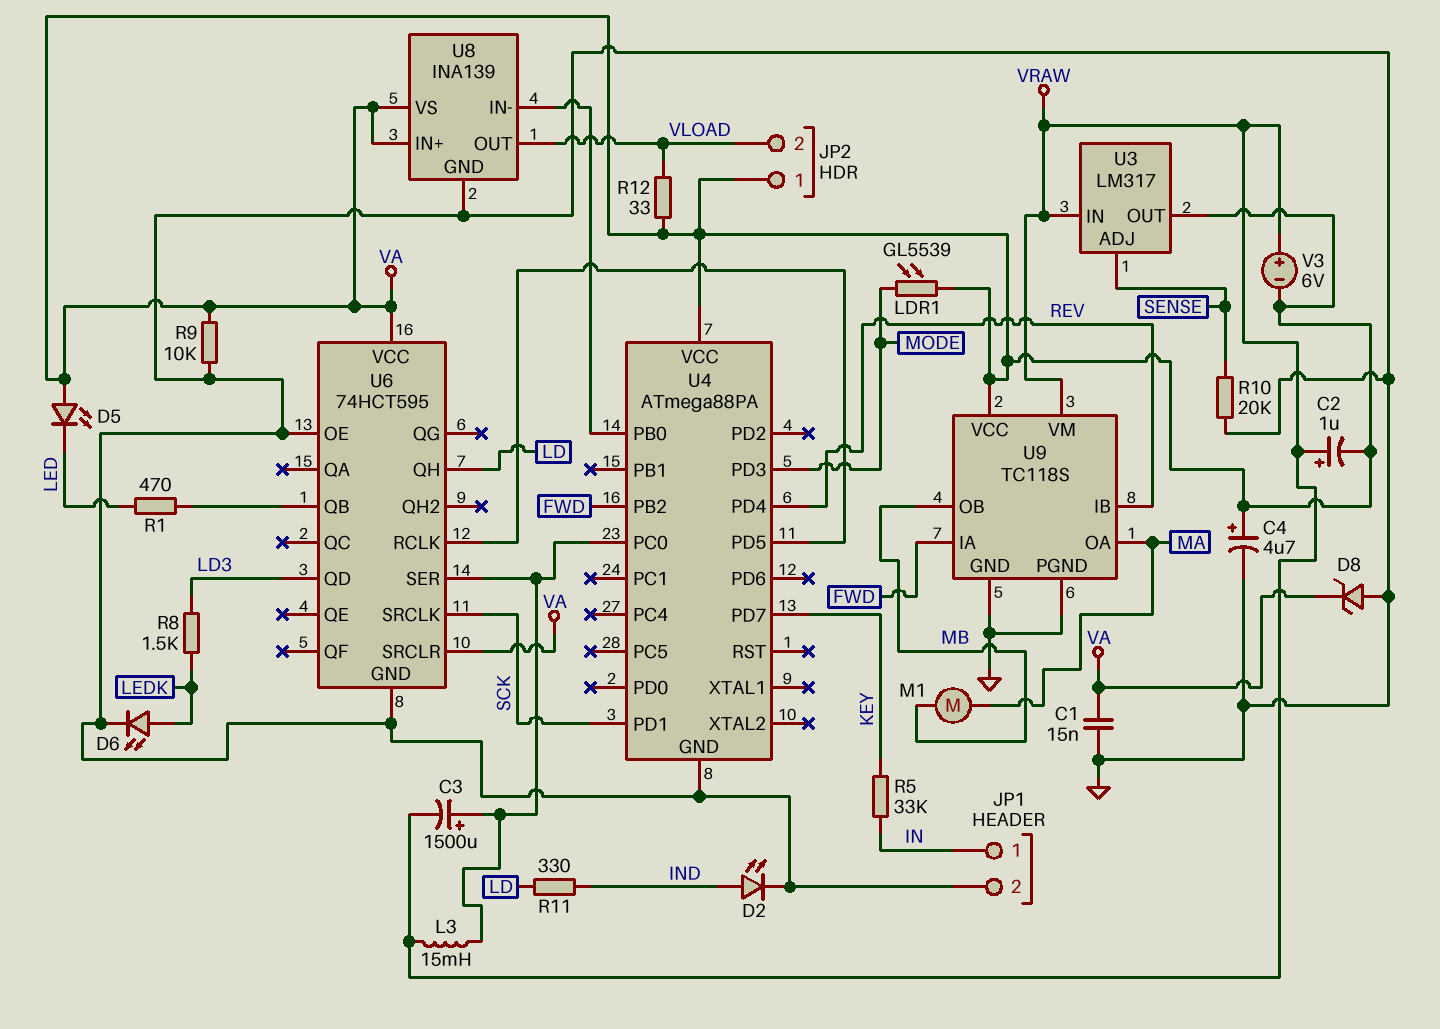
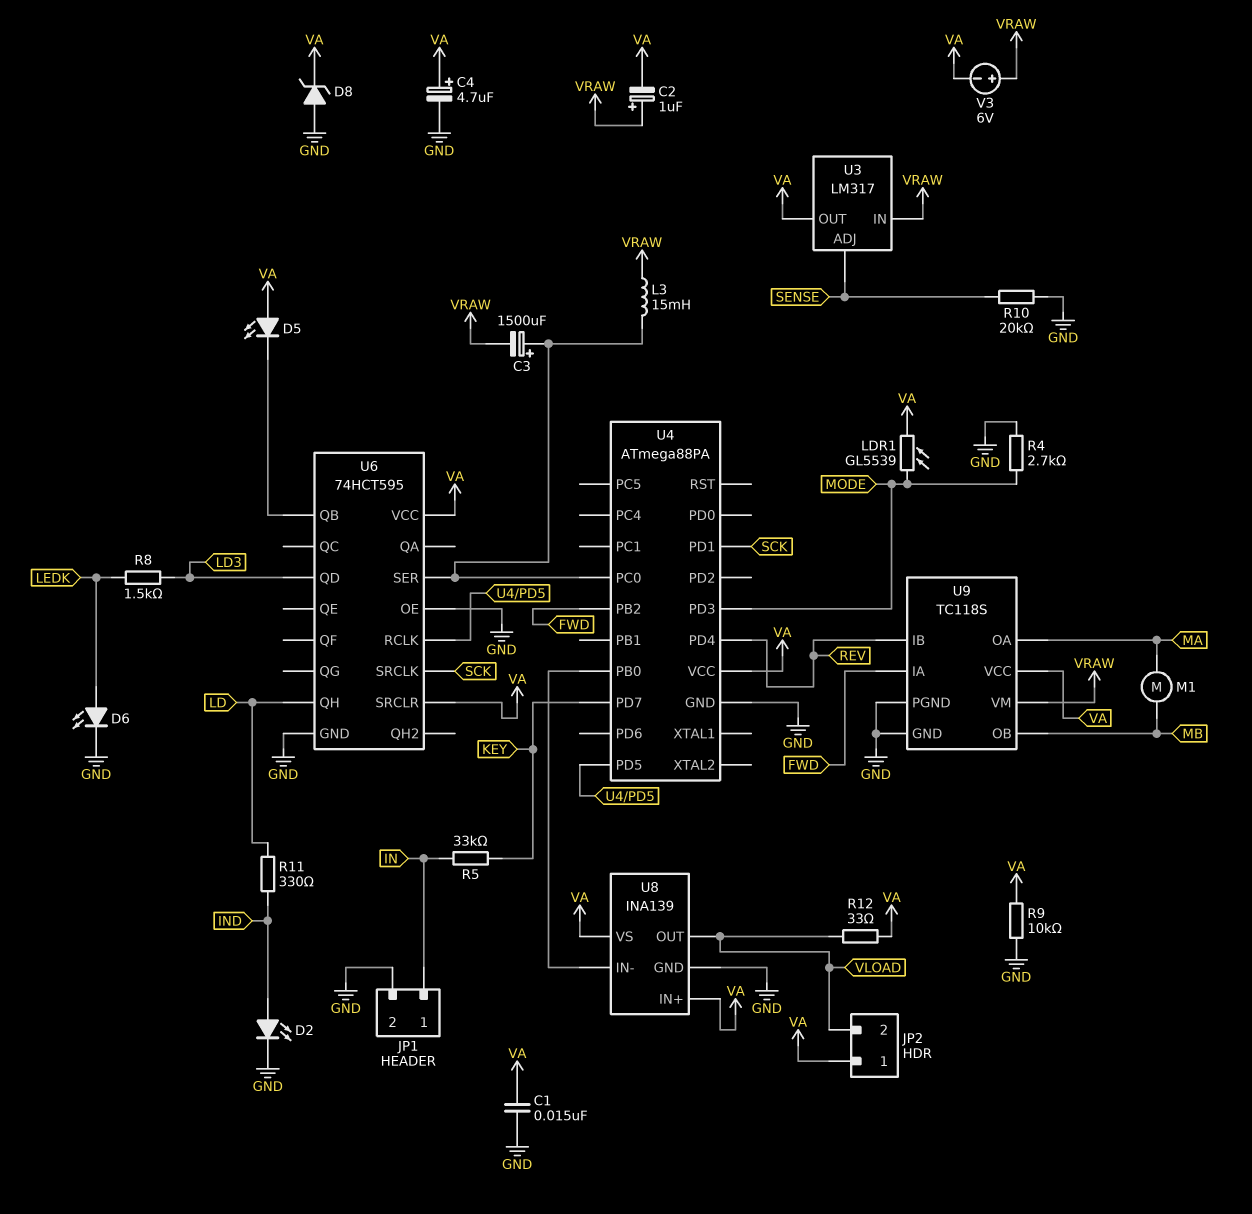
D5: LED (A VA, K LED) -> LED (A VA, K U6/QB)
R1: 470 (LED, U6/QB) -> none
R4: none -> 2.7k (GND, MODE)

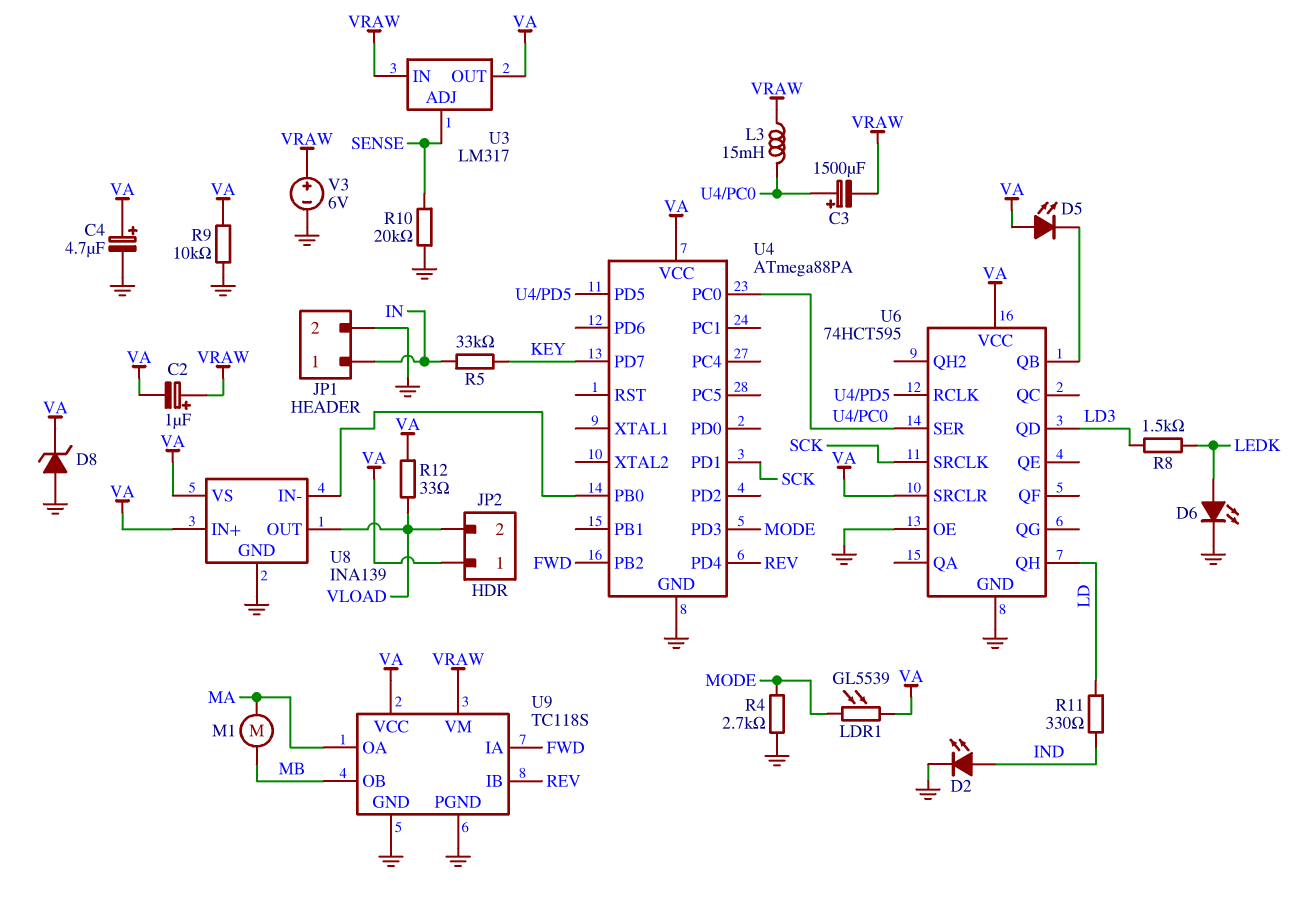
C1: 15nF (GND, VA) -> none
V3: 6V (plus VRAW, minus VA) -> 6V (plus VRAW, minus GND)

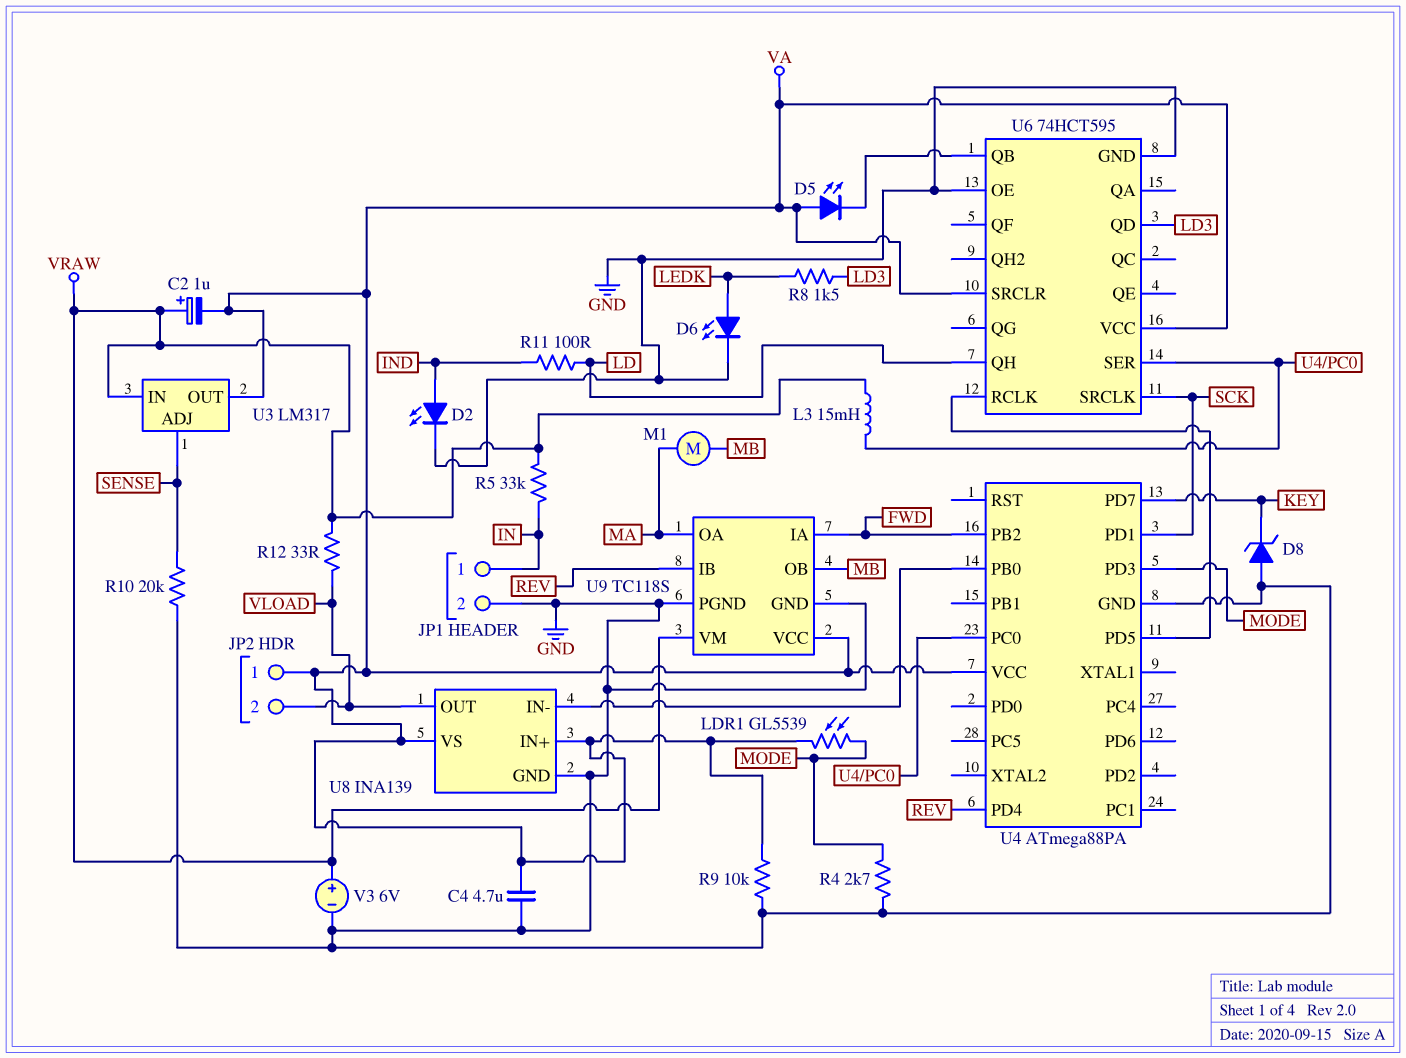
C3: 1500uF (plus U4/PC0, minus VRAW) -> none
C4: 4.7uF (plus VA, minus GND) -> 4.7uF (GND, VA)
D8: zener (A GND, K VA) -> zener (A GND, K KEY)
R5: 33k (IN, KEY) -> 33k (IN, VRAW)
R11: 330 (IND, LD) -> 100 (IND, LD)
R12: 33 (VA, VLOAD) -> 33 (VLOAD, VRAW)

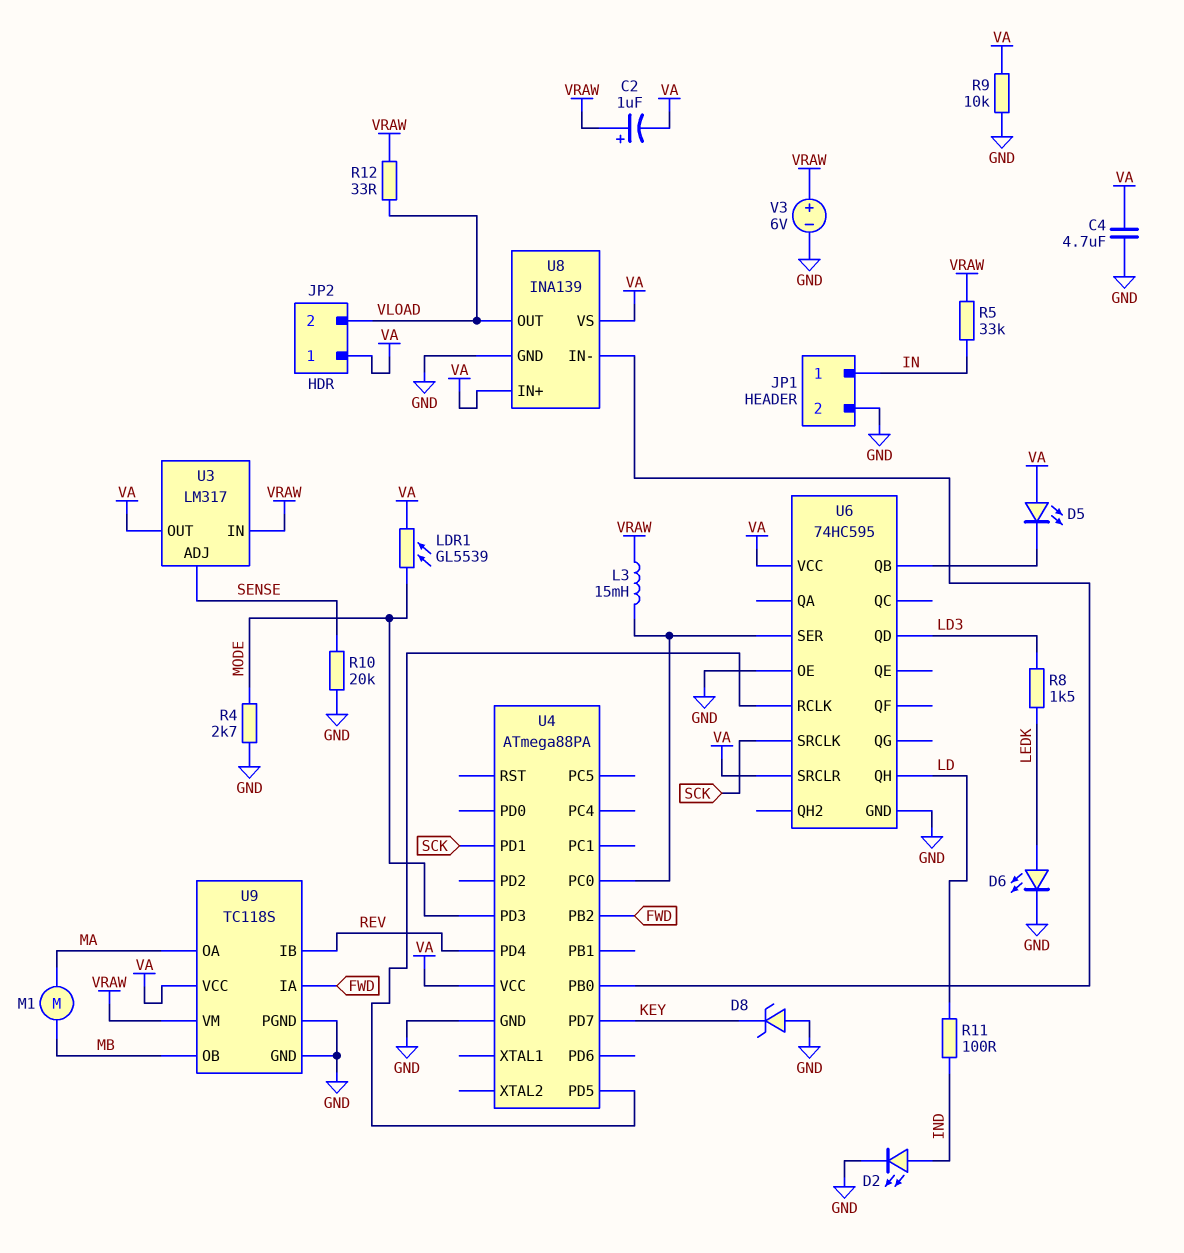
U6: 74HCT595 -> 74HC595

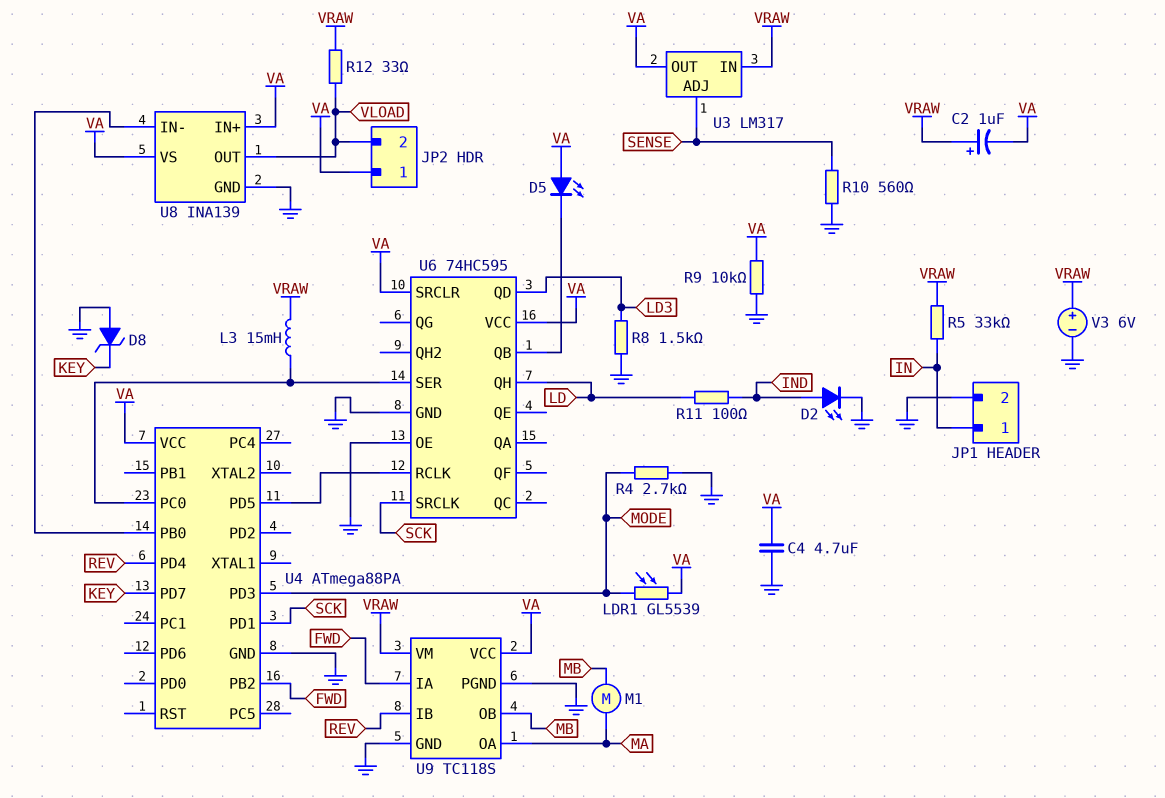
D6: LED (A LEDK, K GND) -> none
R8: 1.5k (LD3, LEDK) -> 1.5k (GND, LD3)
R10: 20k (GND, SENSE) -> 560 (GND, SENSE)

